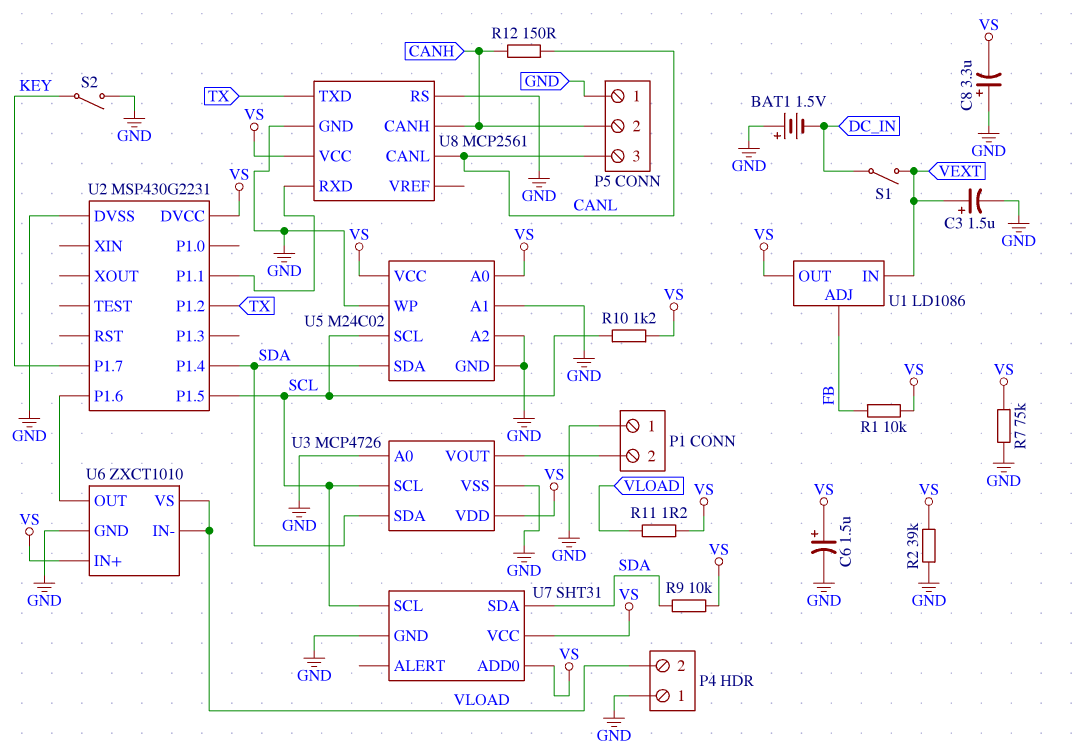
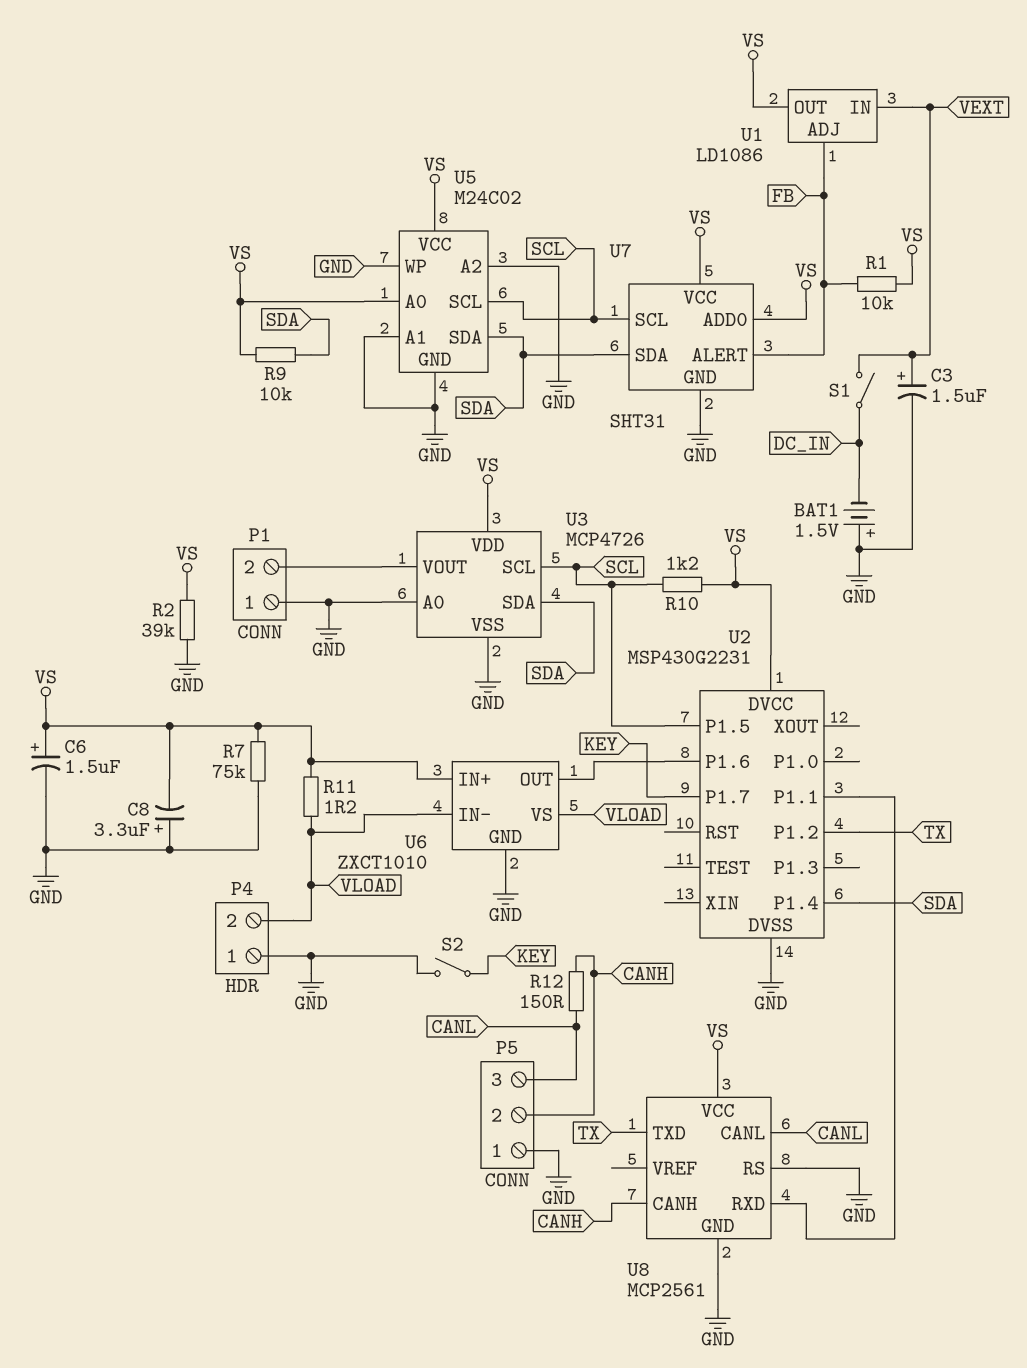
U7 pin ALERT: none -> FB

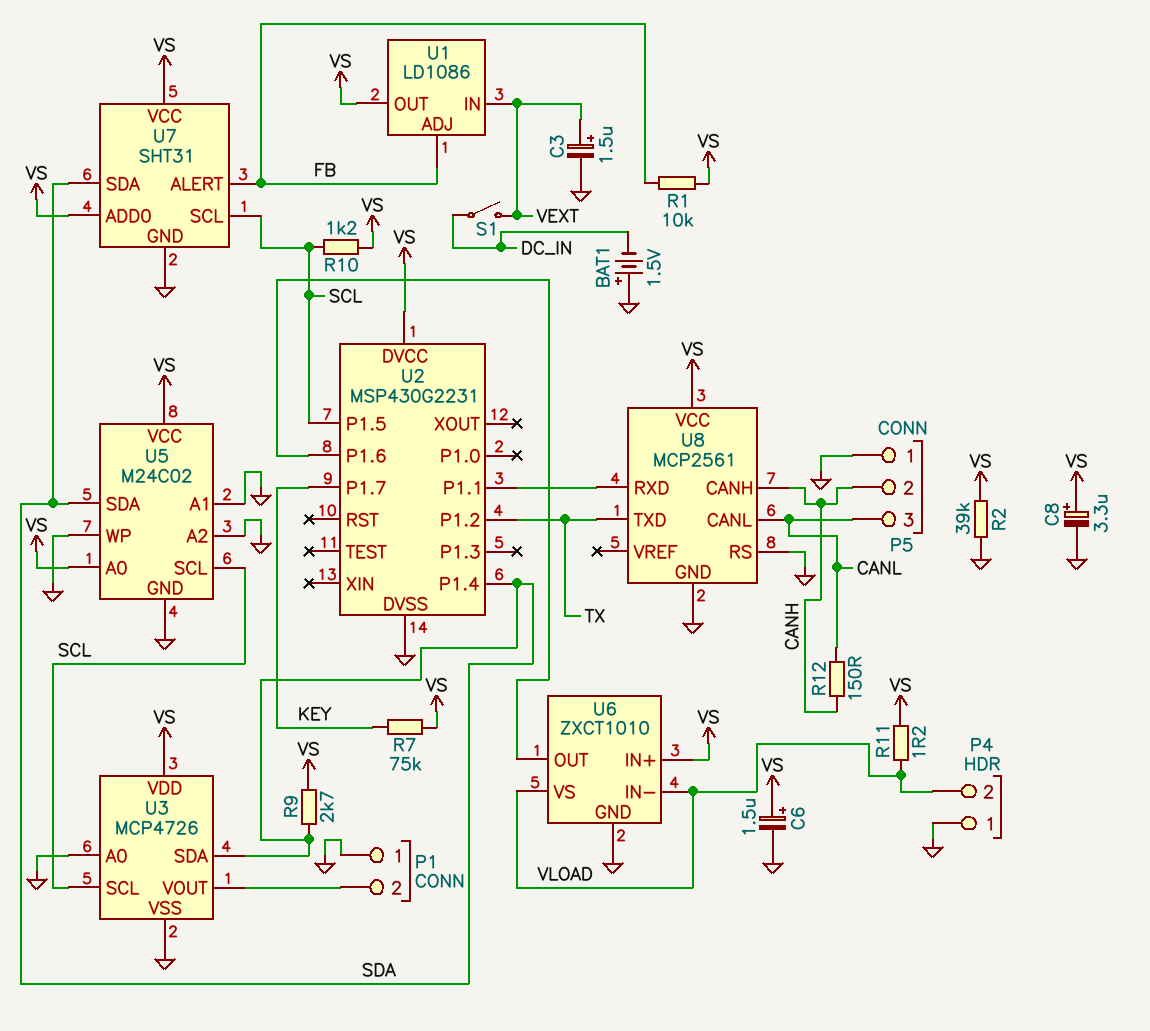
C8: 3.3uF (plus GND, minus VS) -> 3.3uF (plus VS, minus GND)
R7: 75k (GND, VS) -> 75k (KEY, VS)
R9: 10k (SDA, VS) -> 2.7k (SDA, VS)
S2: switch (GND, KEY) -> none

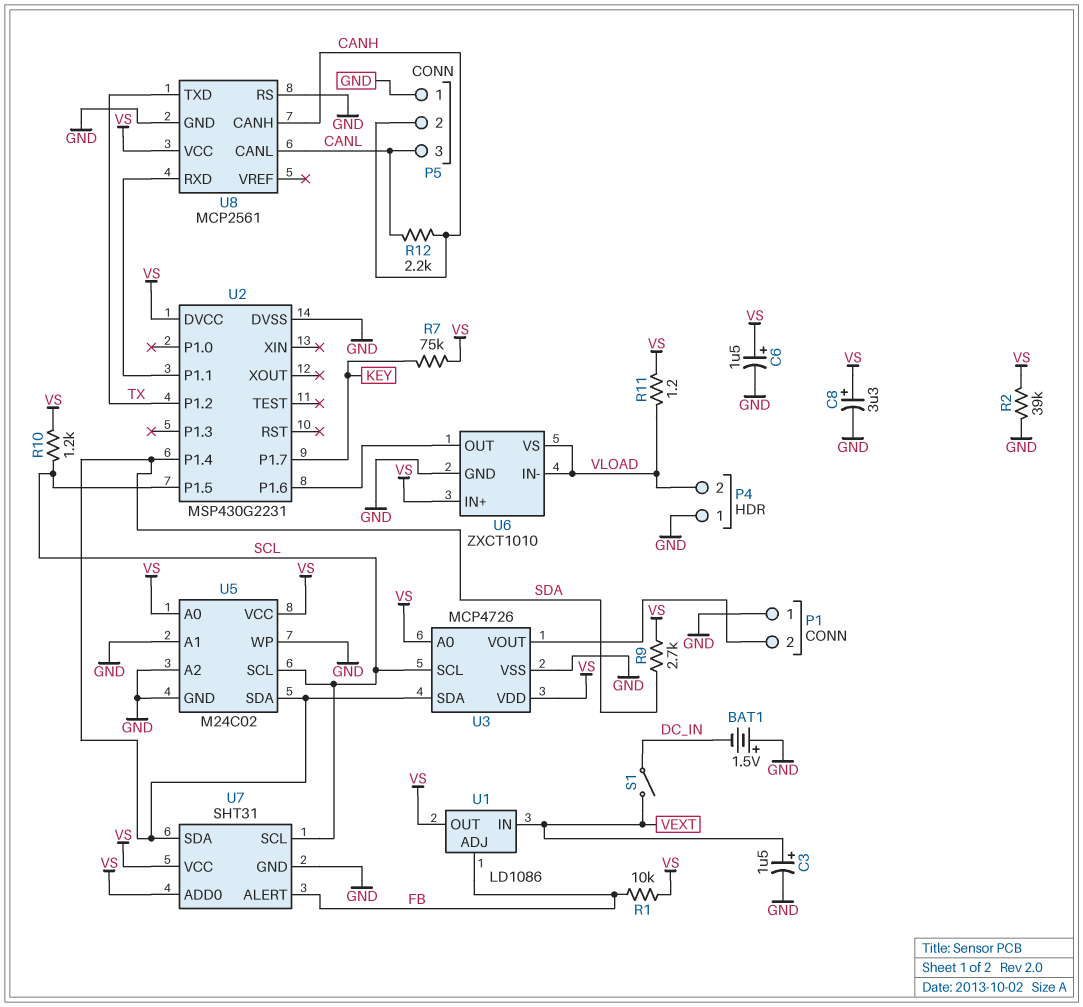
R12: 150 (CANH, CANL) -> 2.2k (CANH, CANL)
U3 pin A0: GND -> VS

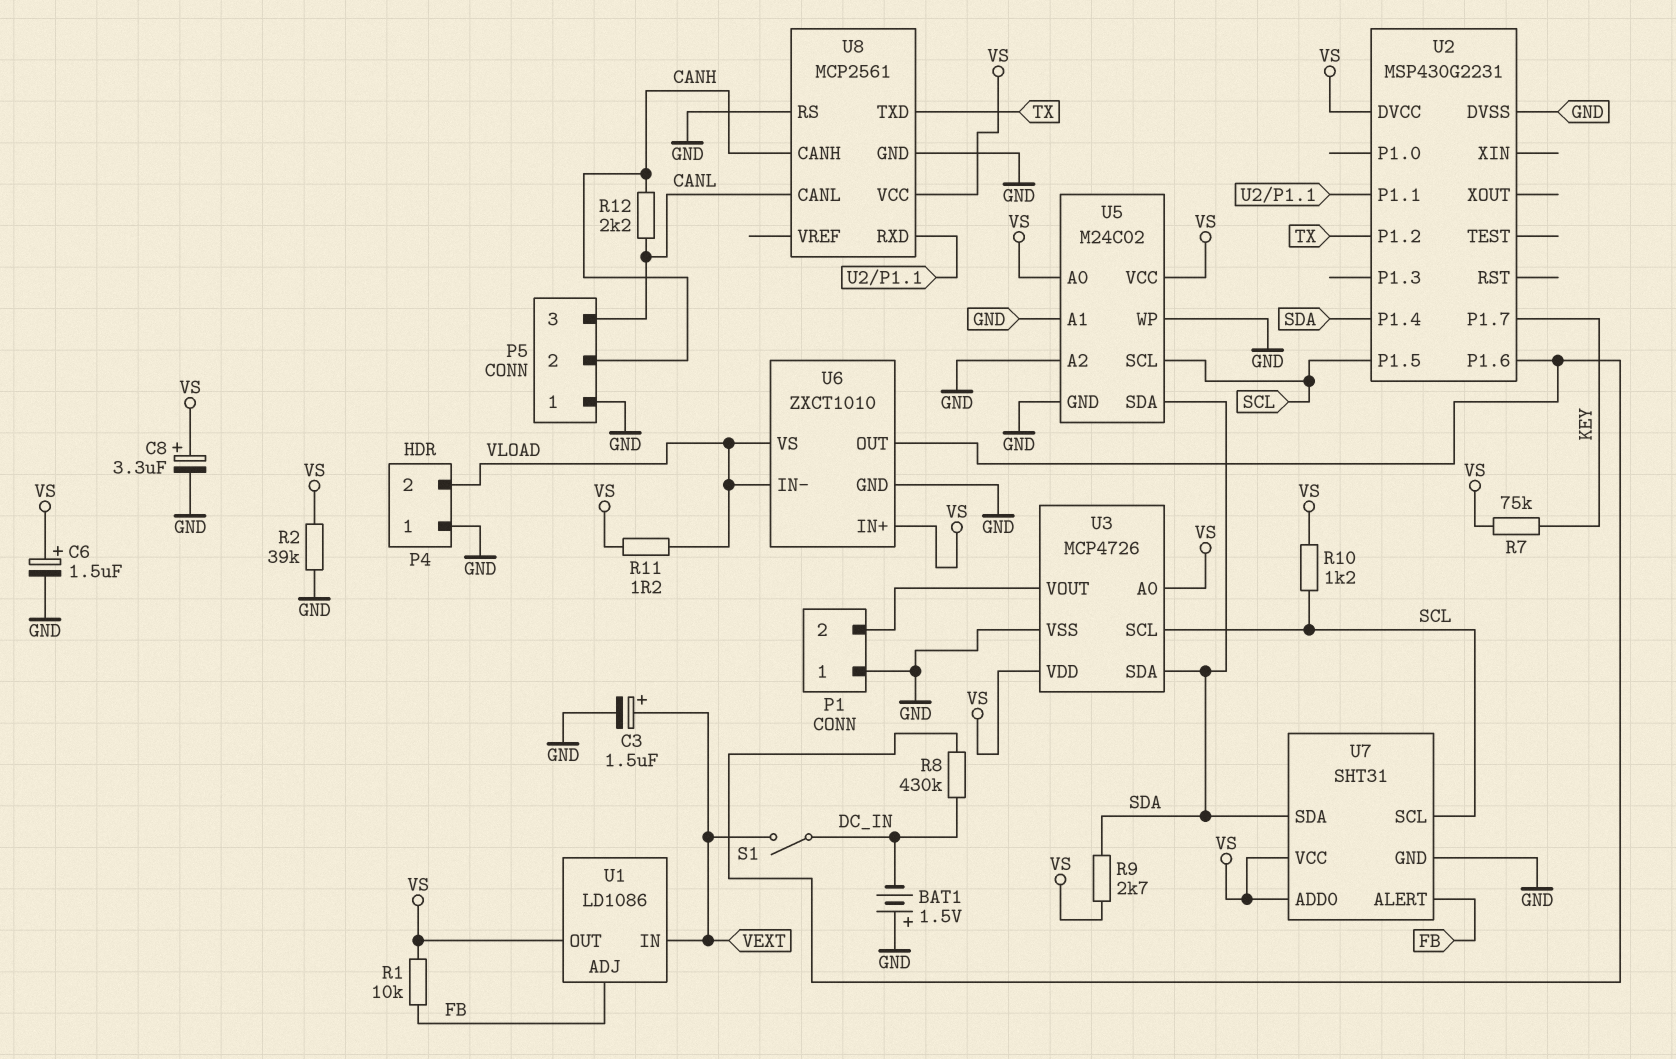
R8: none -> 430k (DC_IN, U2/P1.6)

